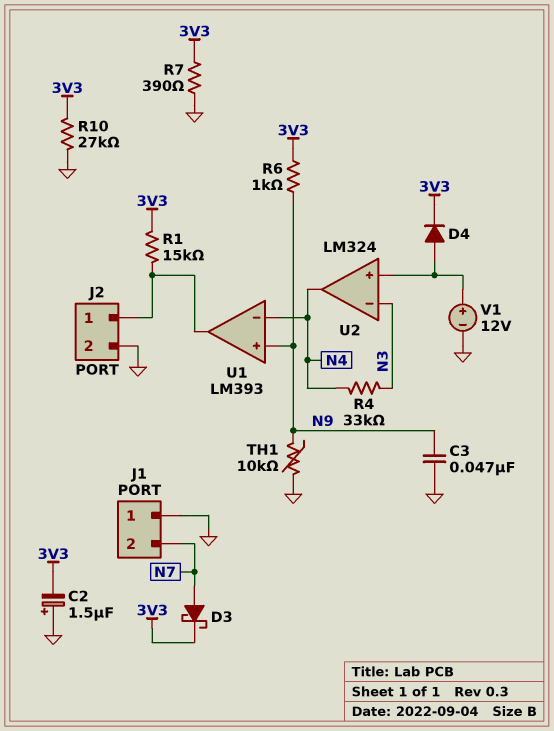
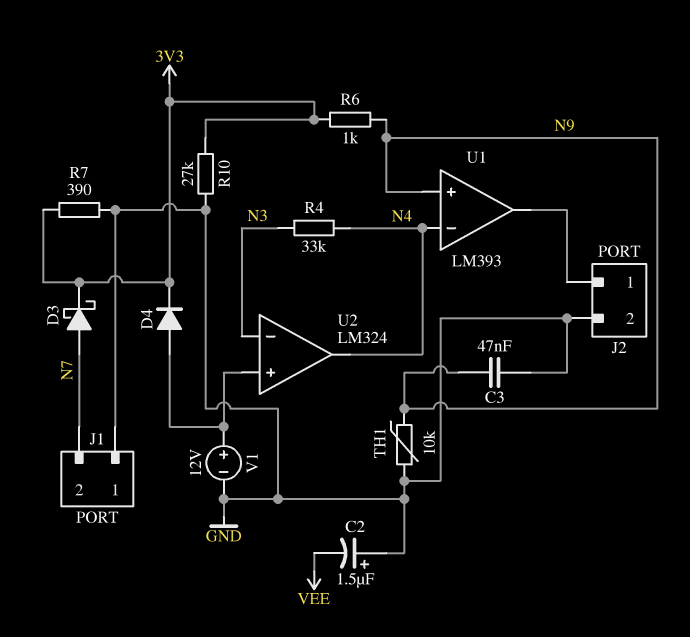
C2: 1.5uF (plus GND, minus 3V3) -> 1.5uF (plus GND, minus VEE)
R1: 15k (3V3, J2/1) -> none

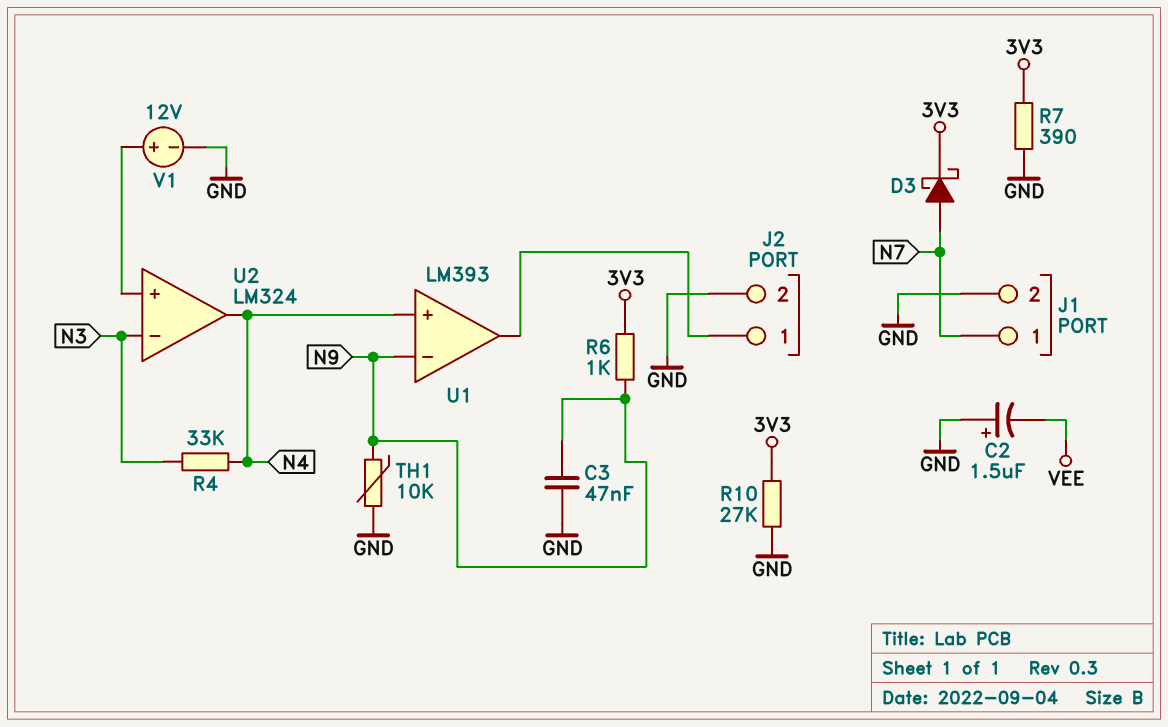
D4: diode (A U2/in+, K 3V3) -> none
J1 pin 1: GND -> N7
J1 pin 2: N7 -> GND
U1 pin in+: N9 -> N4
U1 pin in-: N4 -> N9

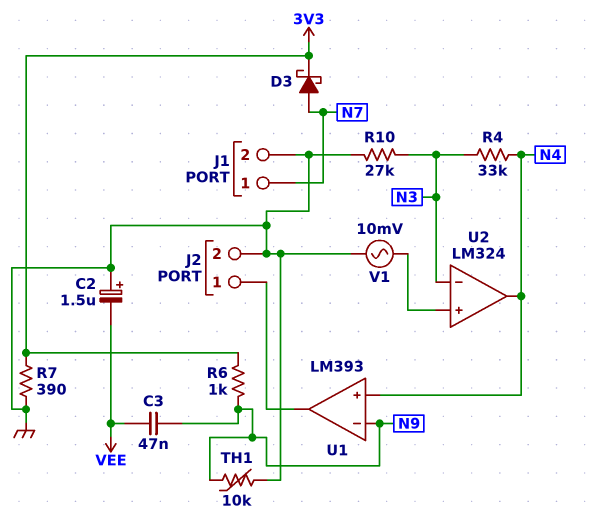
C3: 47nF (GND, N9) -> 47nF (N9, VEE)
R10: 27k (3V3, GND) -> 27k (GND, N3)
V1: 12V (plus U2/in+, minus GND) -> AC 10mV (GND, U2/in+)

